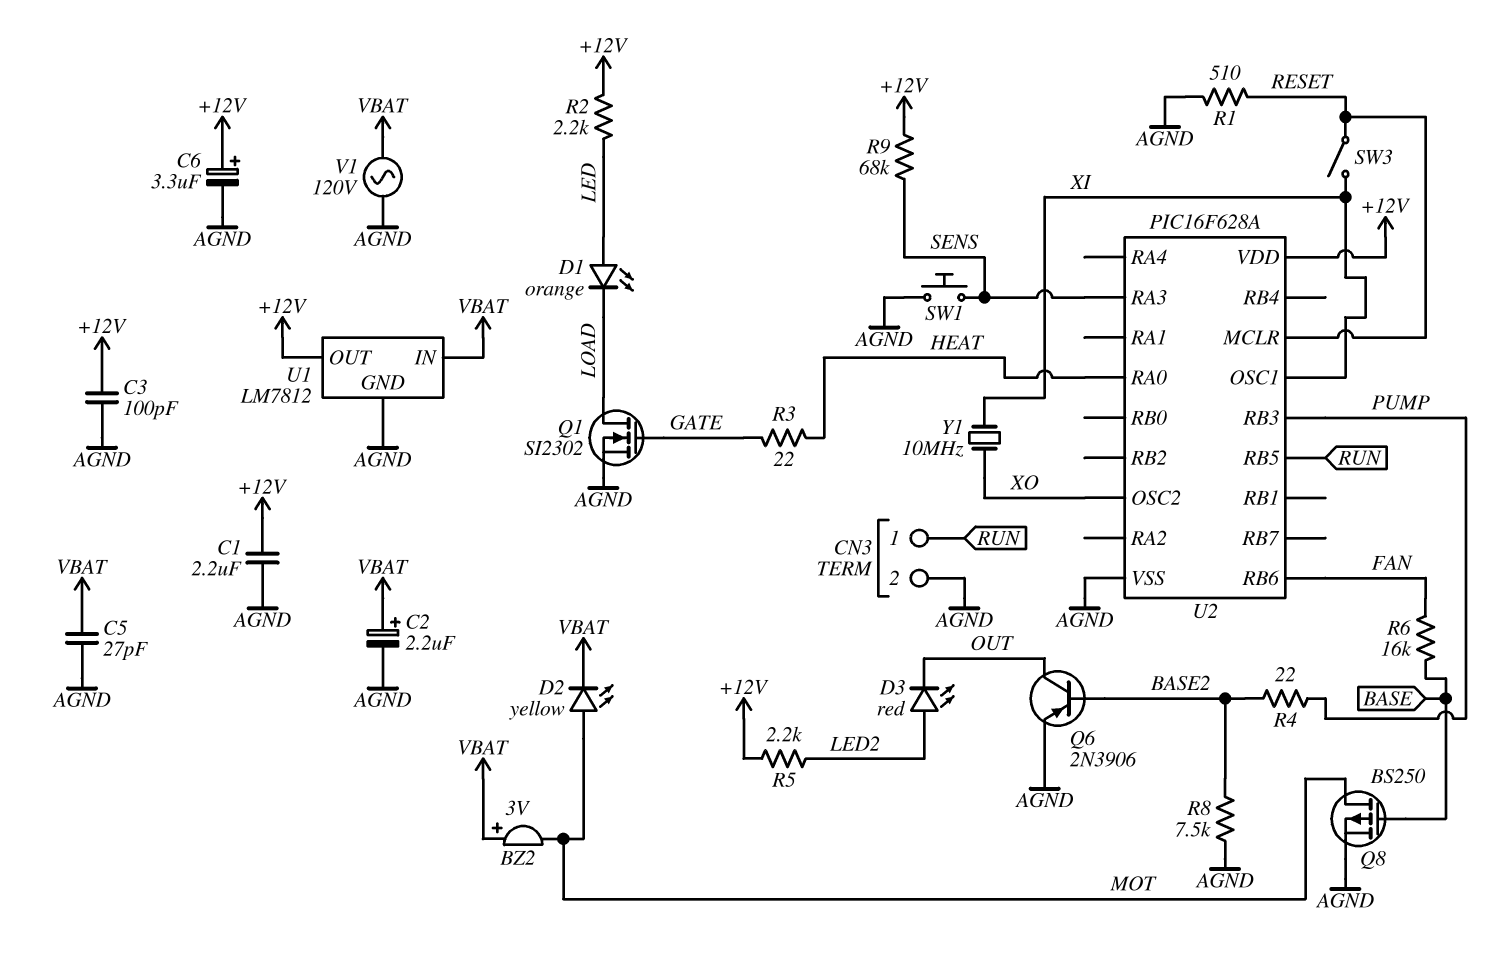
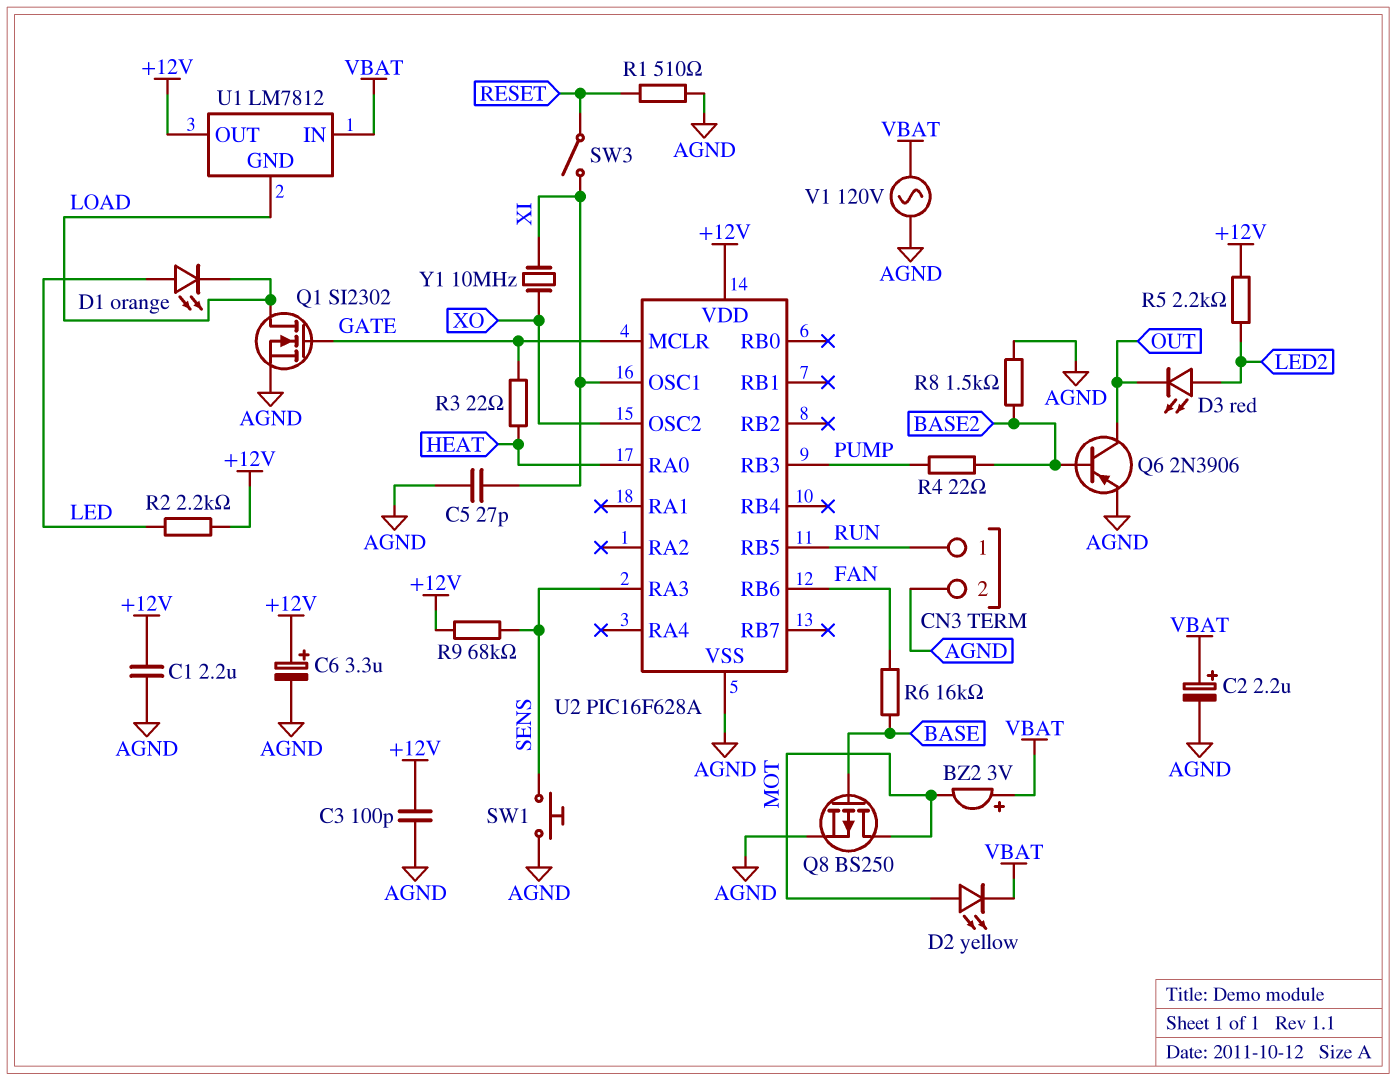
C5: 27pF (AGND, VBAT) -> 27pF (AGND, XI)
R8: 7.5k (AGND, BASE2) -> 1.5k (AGND, BASE2)
U1 pin GND: AGND -> LOAD
U2 pin MCLR: RESET -> GATE

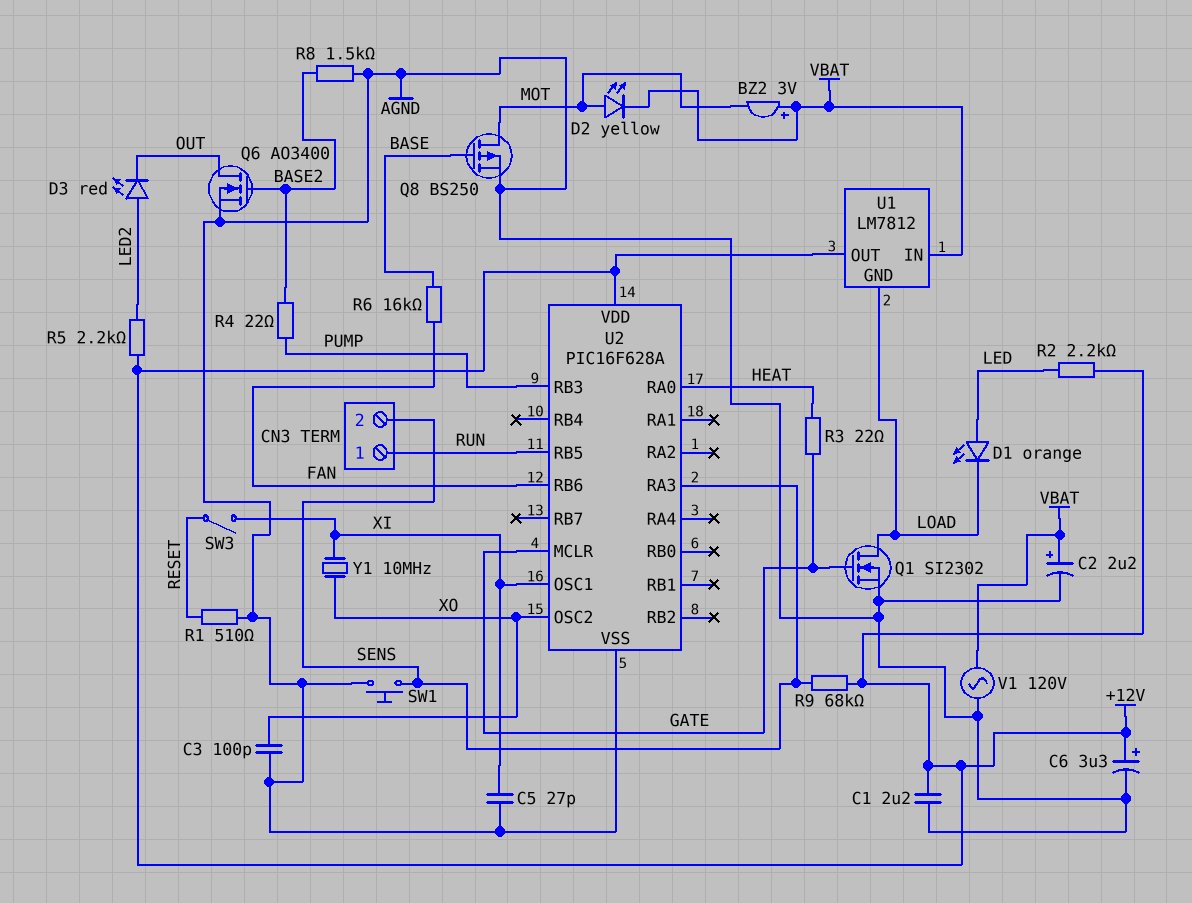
C3: 100pF (+12V, AGND) -> 100pF (AGND, XO)
CN3 pin 2: AGND -> SENS
Q6: PNP 2N3906 (B BASE2, C OUT, E AGND) -> NMOS AO3400 (G BASE2, D OUT, S AGND)

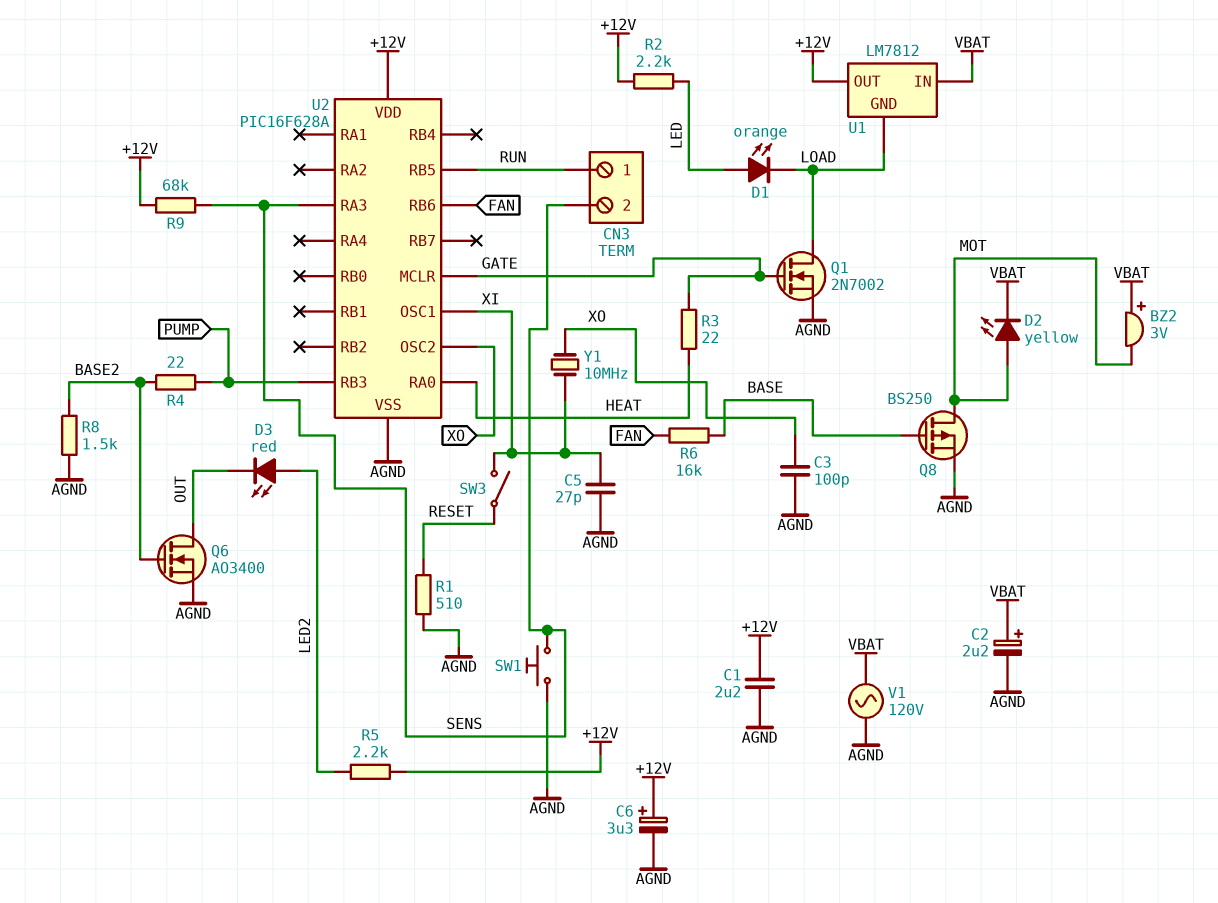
Q1: NMOS SI2302 (G GATE, D LOAD, S AGND) -> NMOS 2N7002 (G GATE, D LOAD, S AGND)

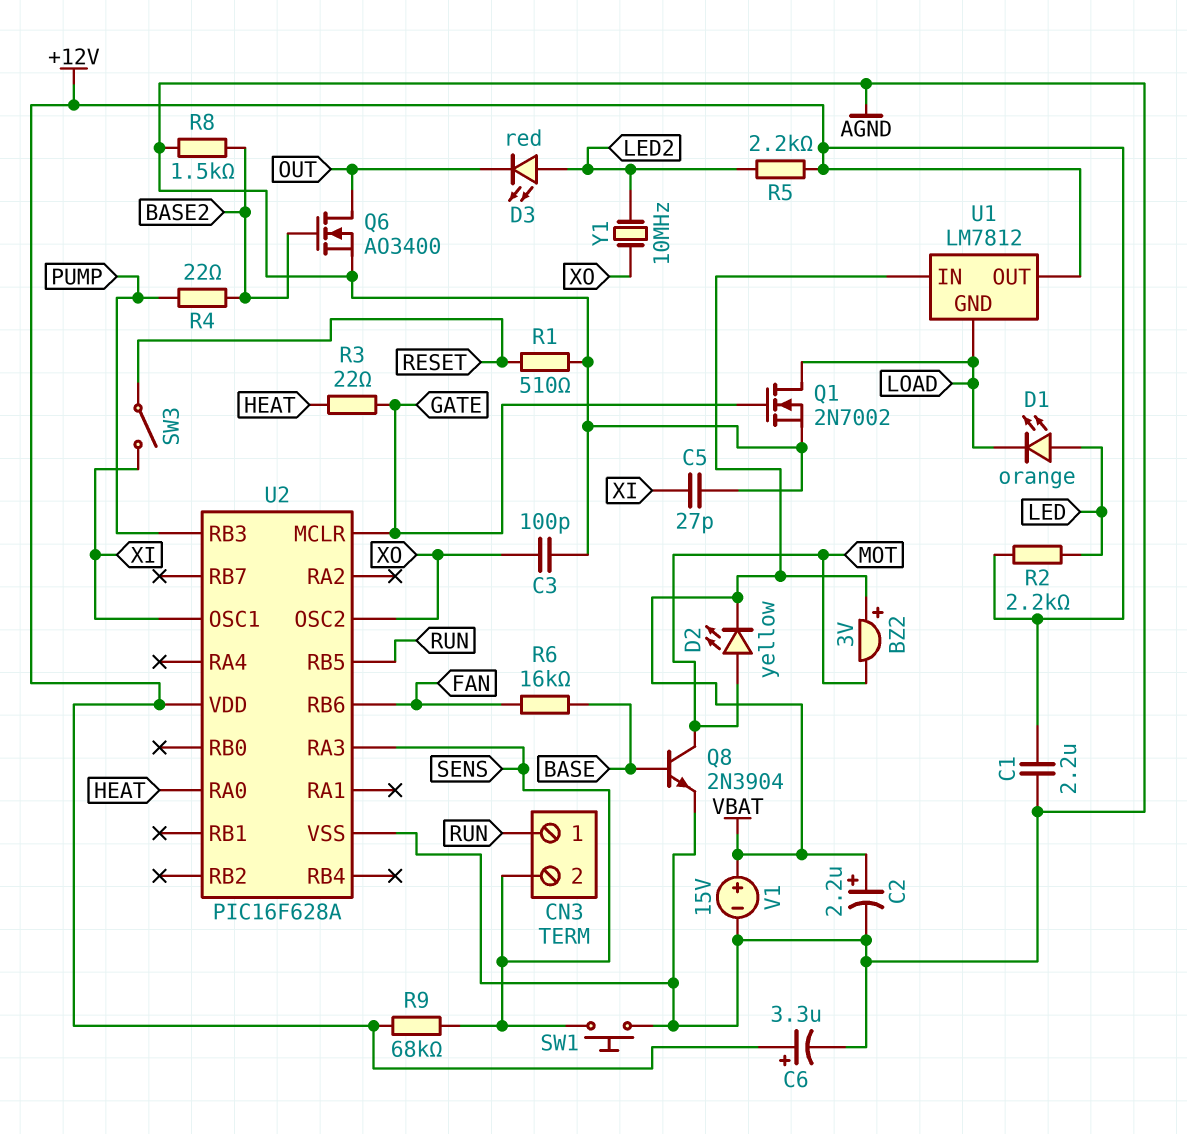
Q8: PMOS BS250 (G BASE, D MOT, S AGND) -> NPN 2N3904 (B BASE, C MOT, E AGND)
V1: AC 120V (AGND, VBAT) -> 15V (plus VBAT, minus AGND)
Y1: 10MHz (XI, XO) -> 10MHz (LED2, XO)

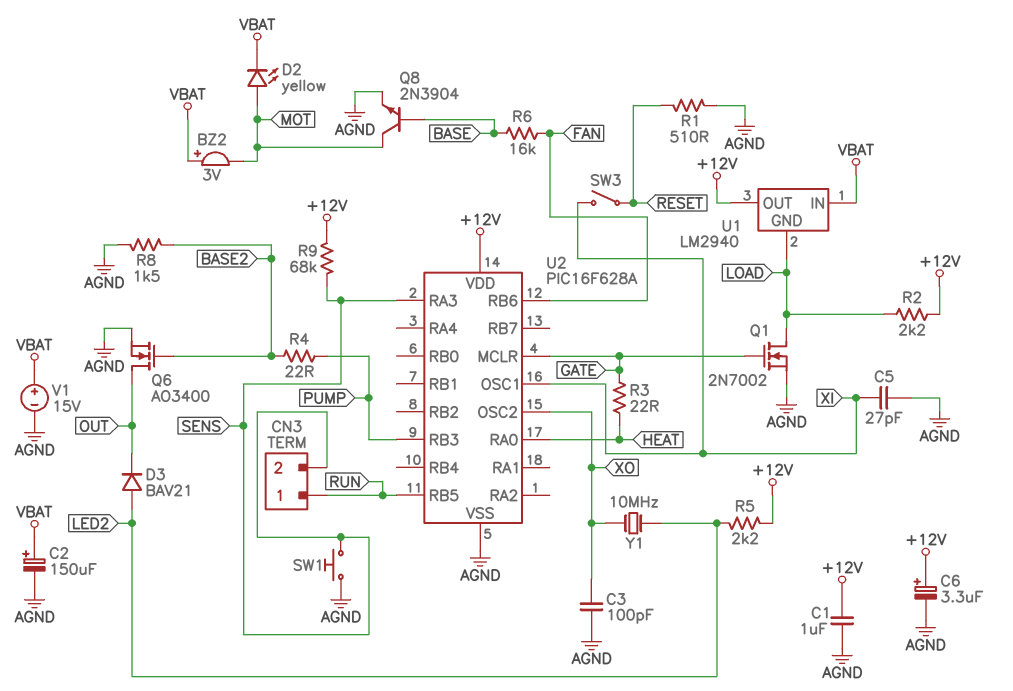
C1: 2.2uF (+12V, AGND) -> 1uF (+12V, AGND)
C2: 2.2uF (plus VBAT, minus AGND) -> 150uF (plus VBAT, minus AGND)
D1: LED orange (A LED, K LOAD) -> none
D3: LED red (A LED2, K OUT) -> diode BAV21 (A LED2, K OUT)
R2: 2.2k (+12V, LED) -> 2.2k (+12V, LOAD)
U1: LM7812 -> LM2940

